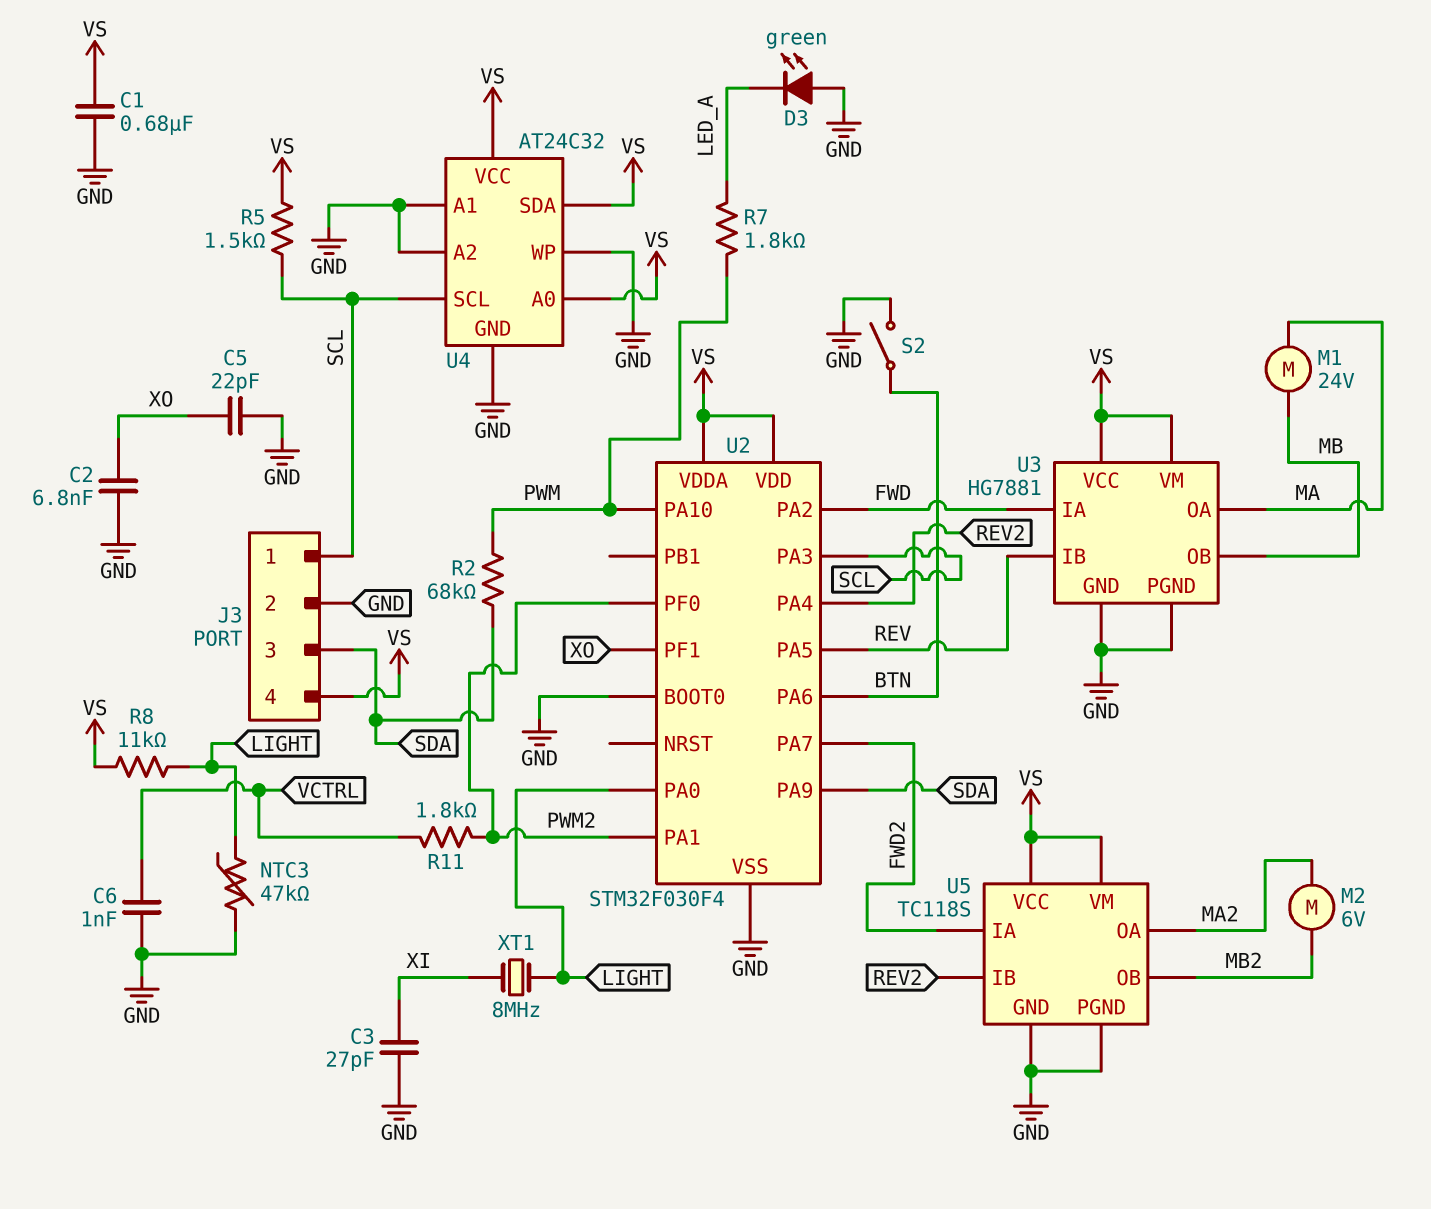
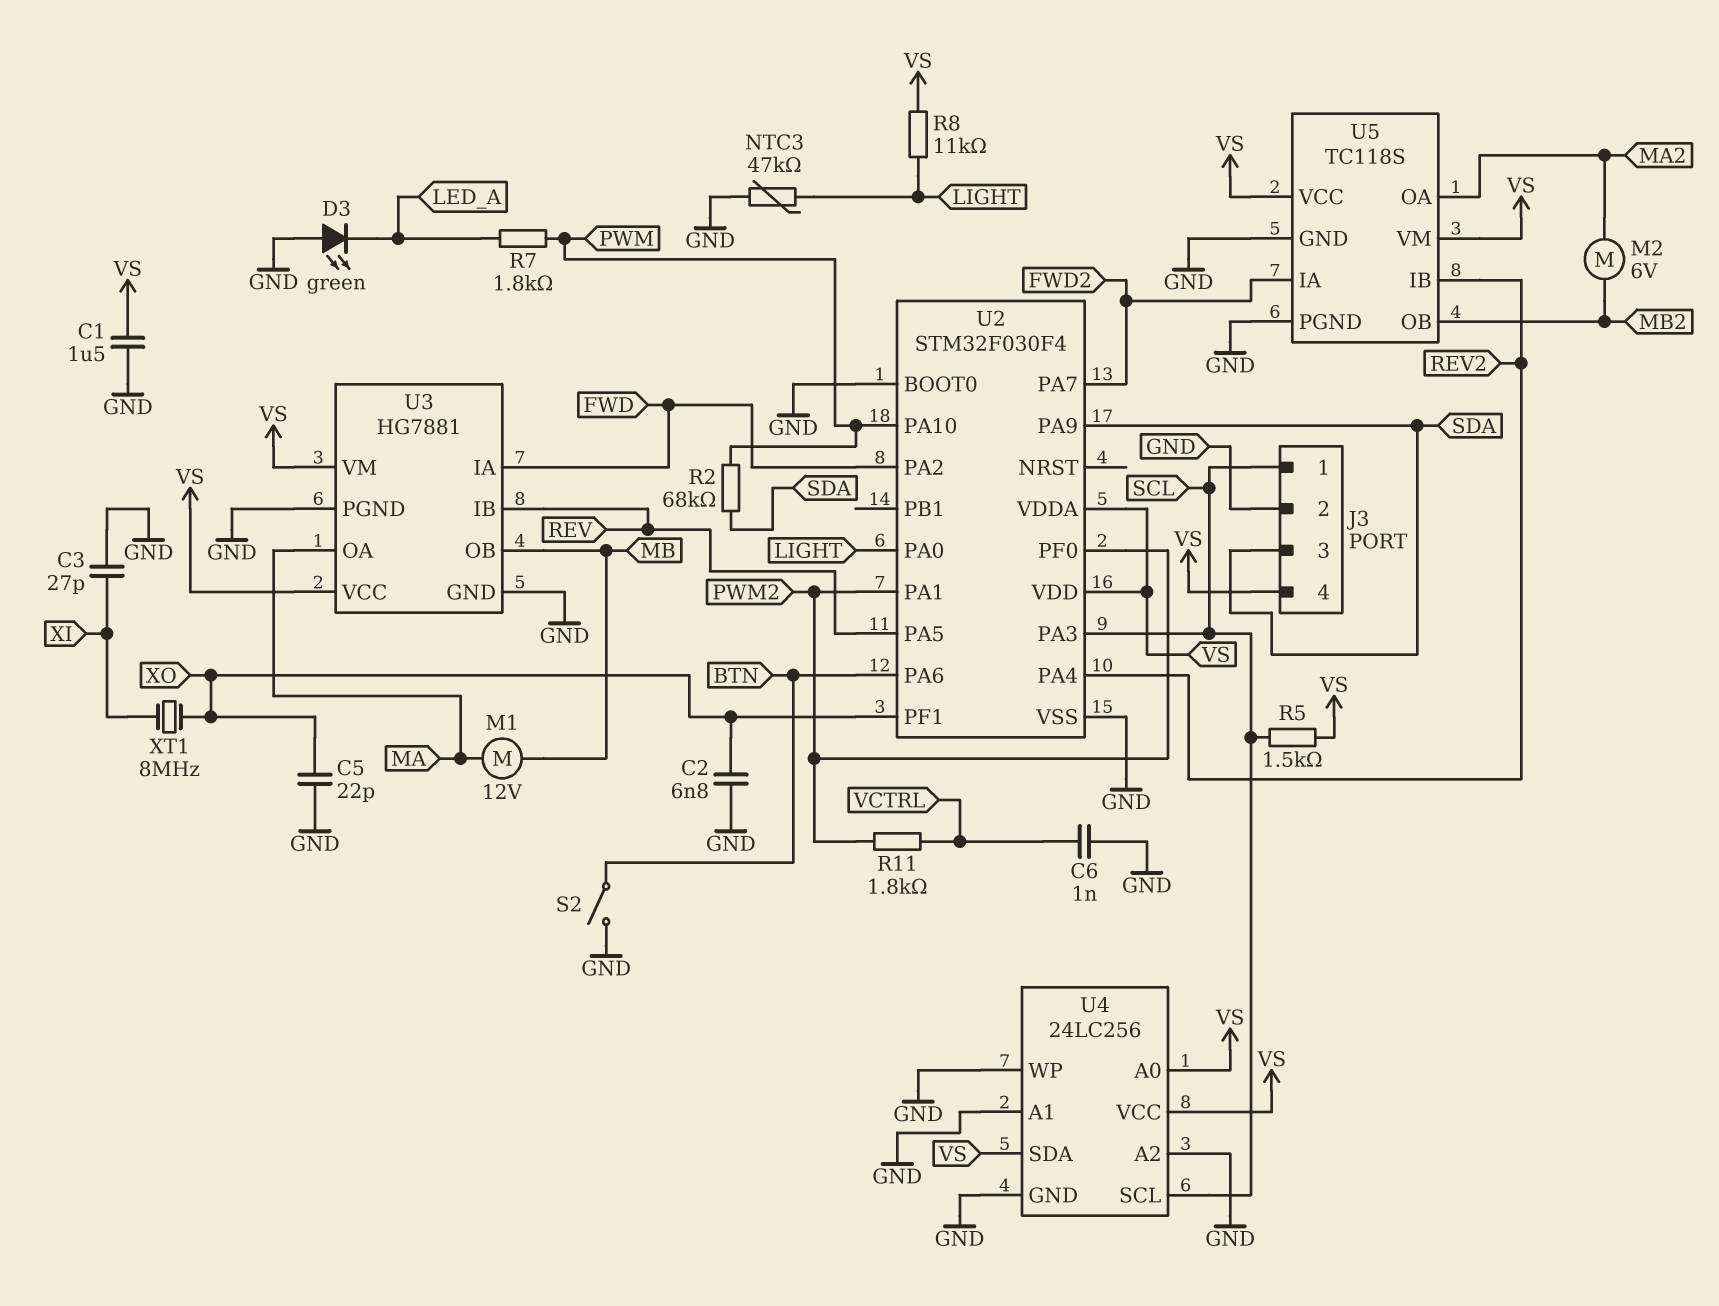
C1: 680nF (GND, VS) -> 1.5uF (GND, VS)
M1: motor 24V (MA, MB) -> motor 12V (MA, MB)
U4: AT24C32 -> 24LC256
XT1: 8MHz (LIGHT, XI) -> 8MHz (XI, XO)

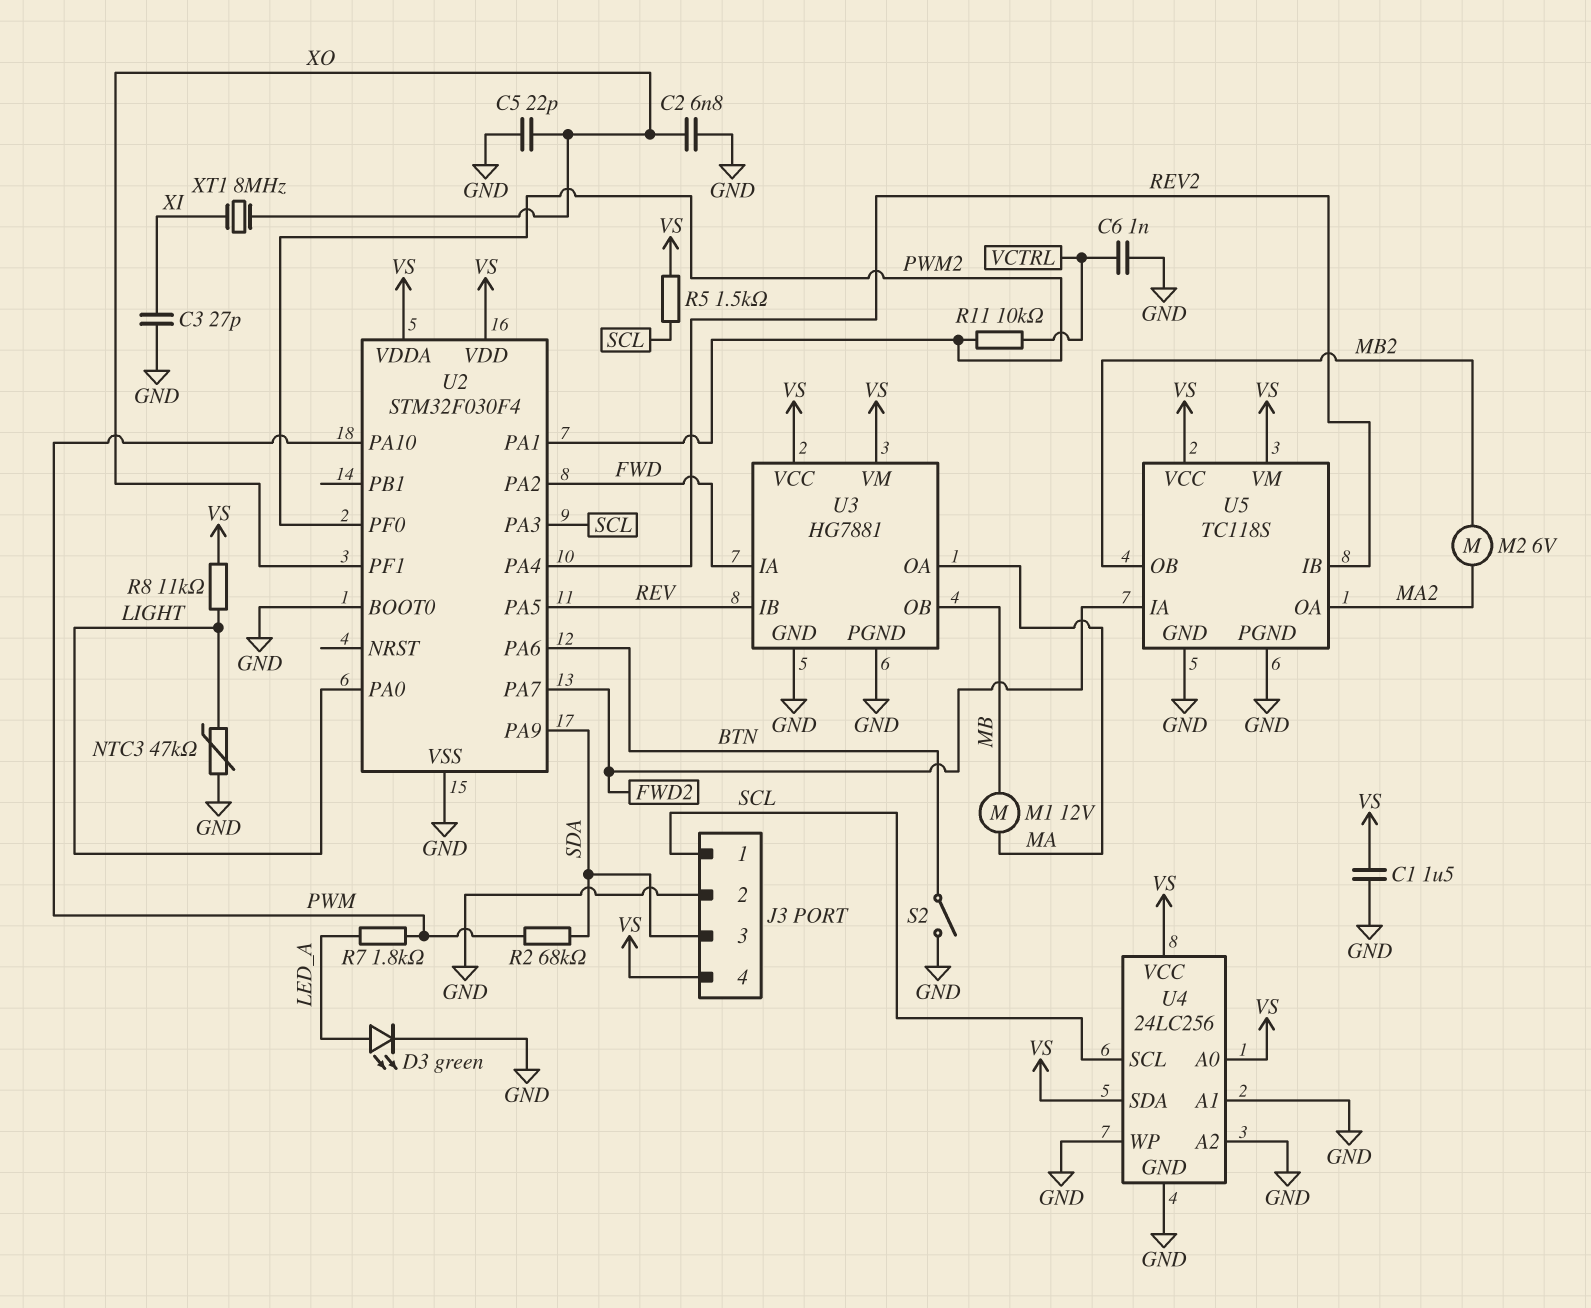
D3: LED green (A GND, K LED_A) -> LED green (A LED_A, K GND)
R11: 1.8k (PWM2, VCTRL) -> 10k (PWM2, VCTRL)

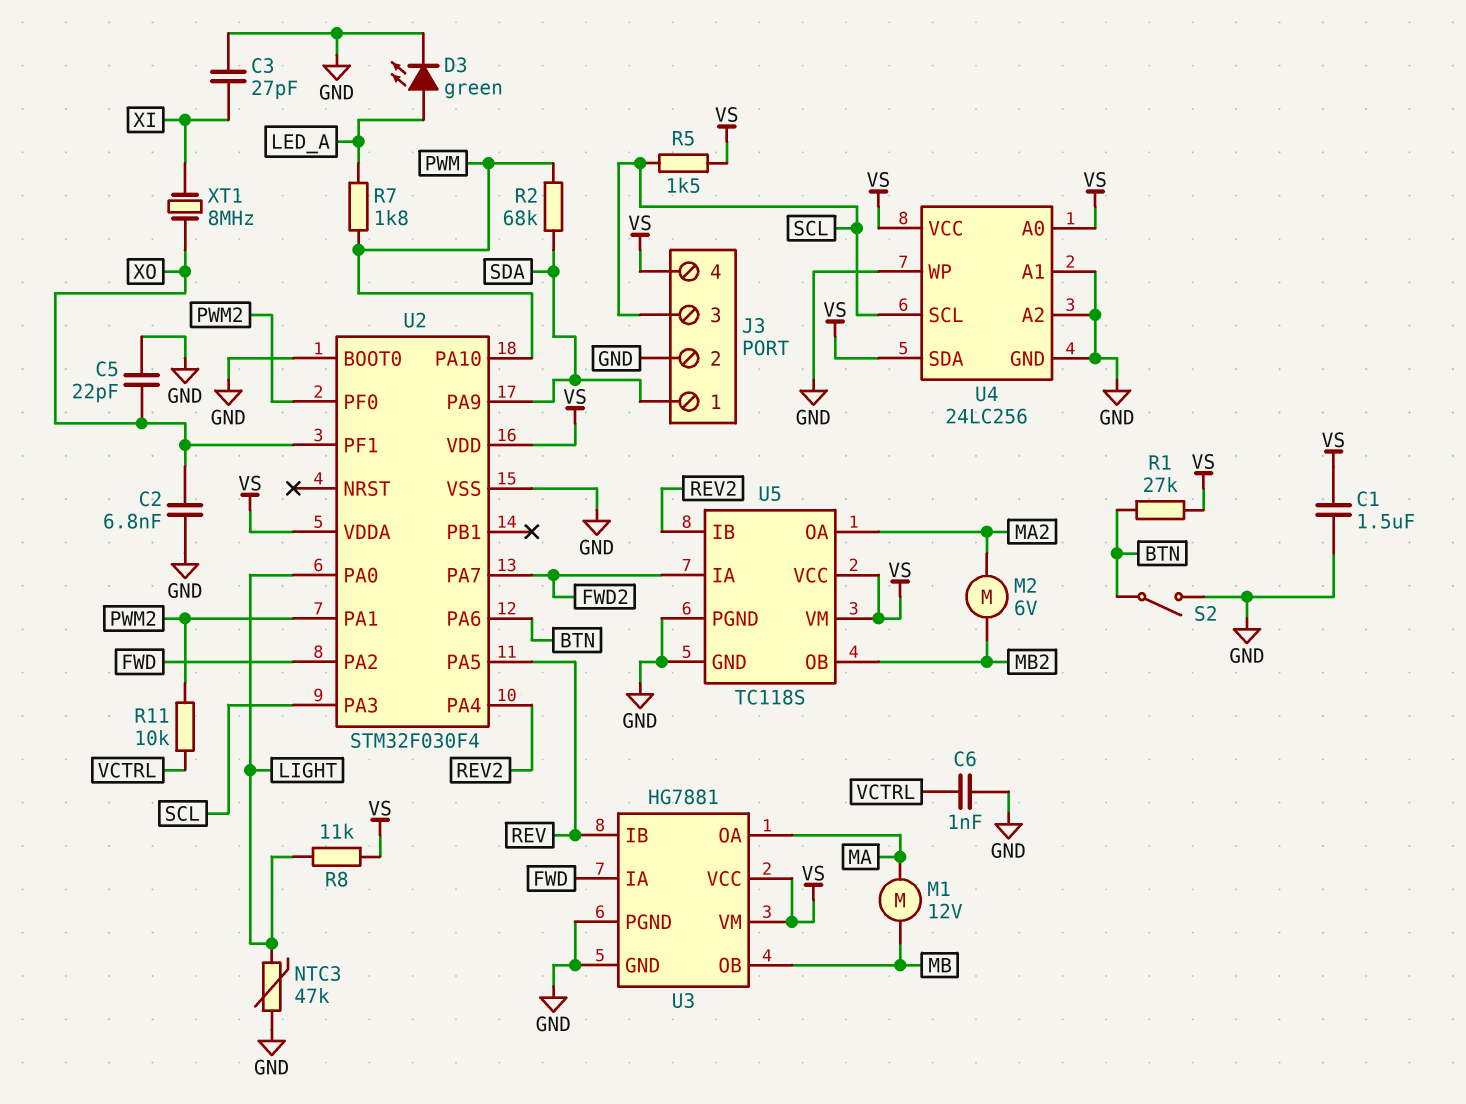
J3 pin 1: SCL -> SDA
J3 pin 3: SDA -> SCL
R1: none -> 27k (BTN, VS)

